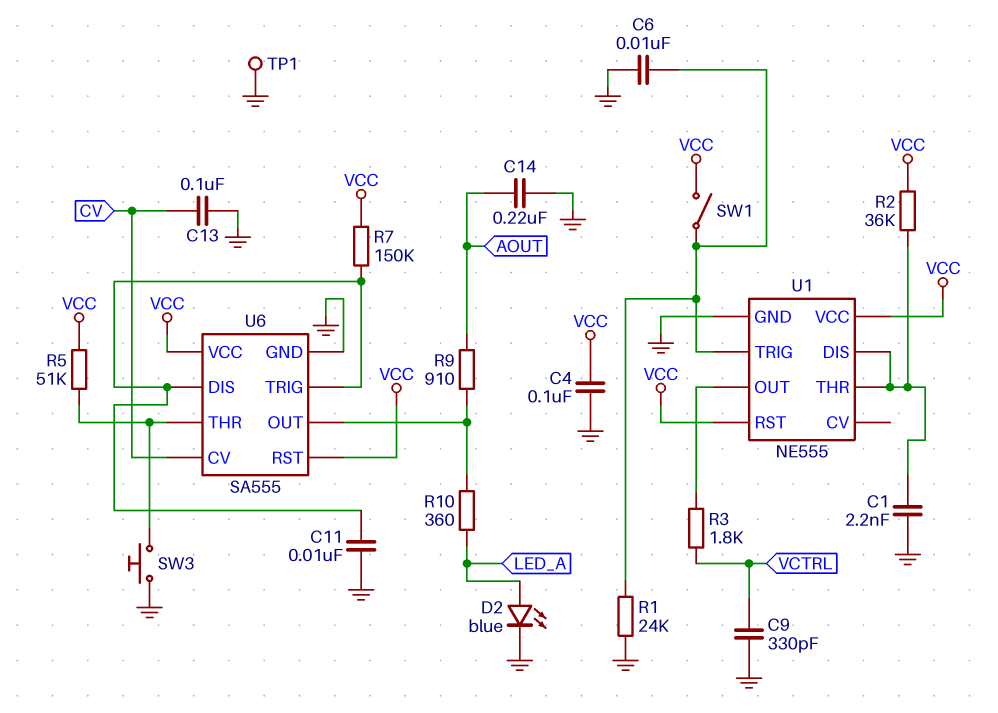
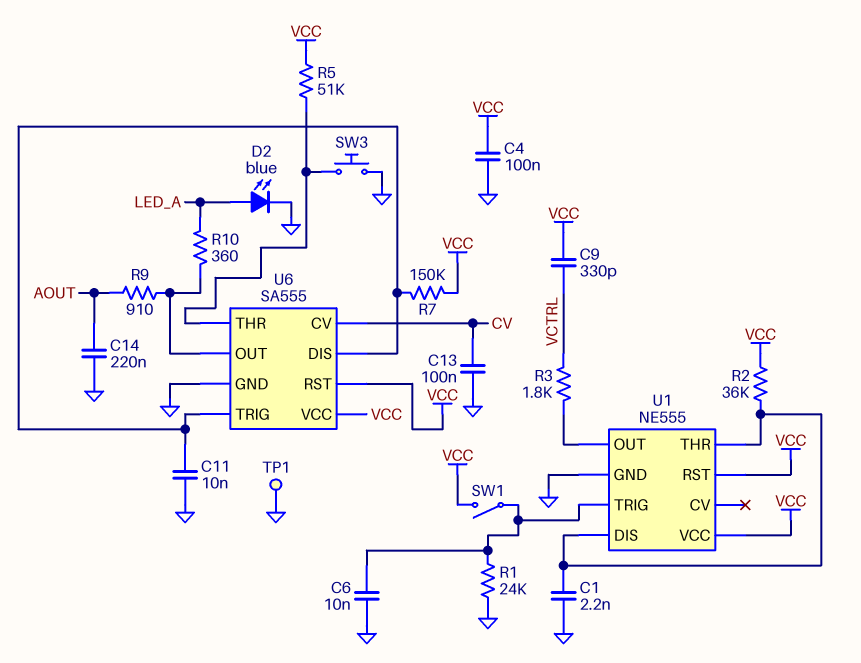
C9: 330pF (GND, VCTRL) -> 330pF (VCC, VCTRL)

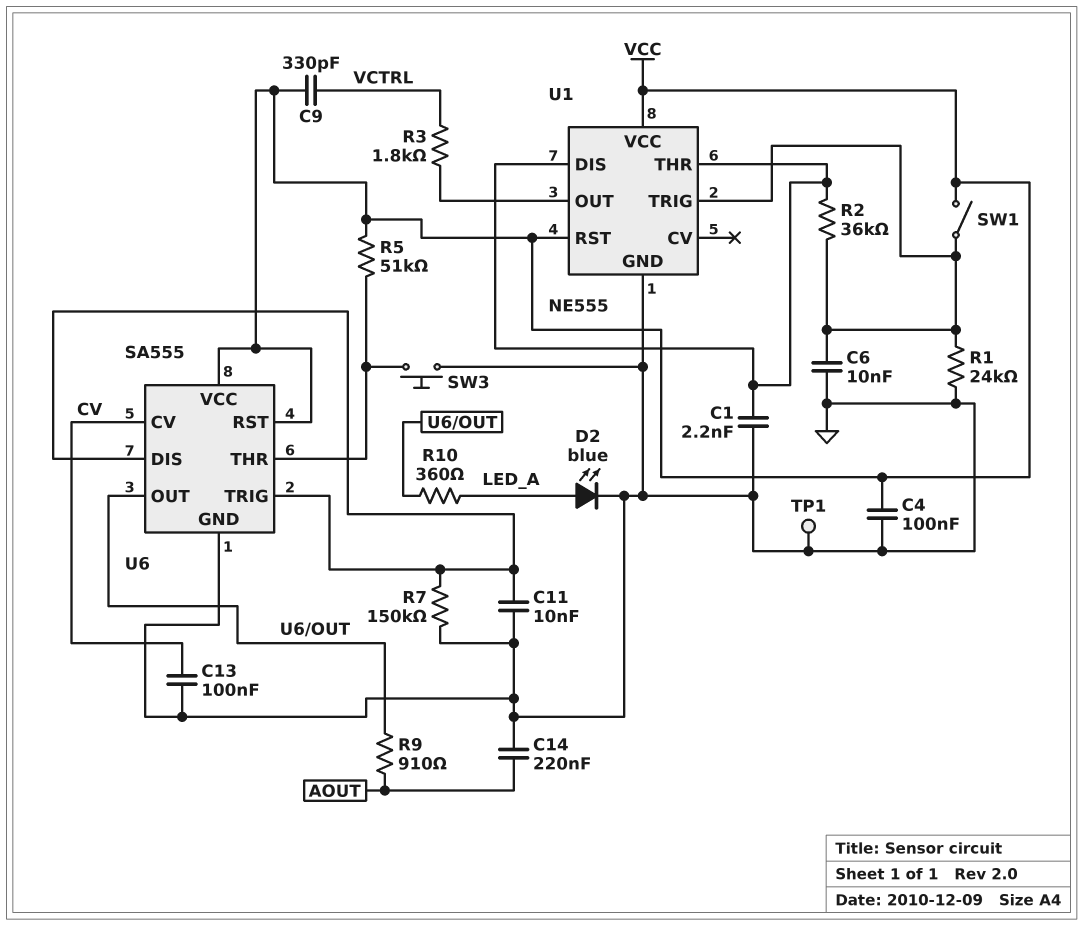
R2: 36k (U1/DIS, VCC) -> 36k (U1/DIS, U1/TRIG)
R7: 150k (U6/DIS, VCC) -> 150k (GND, U6/DIS)

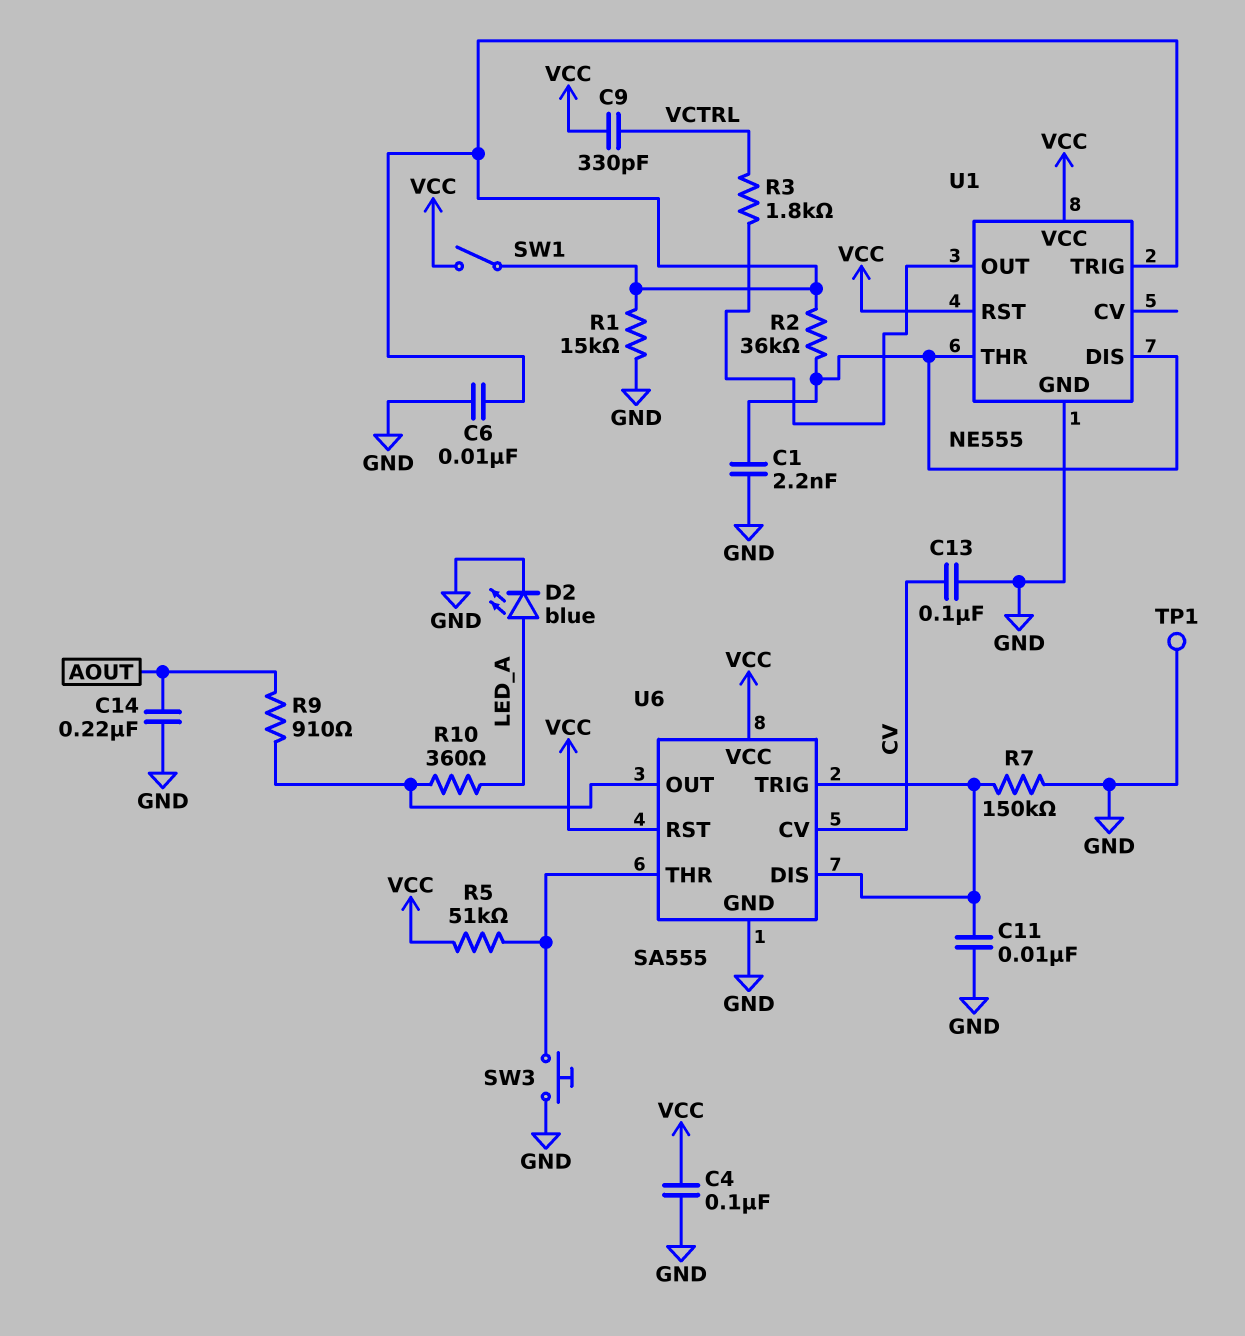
R1: 24k (GND, U1/TRIG) -> 15k (GND, U1/TRIG)

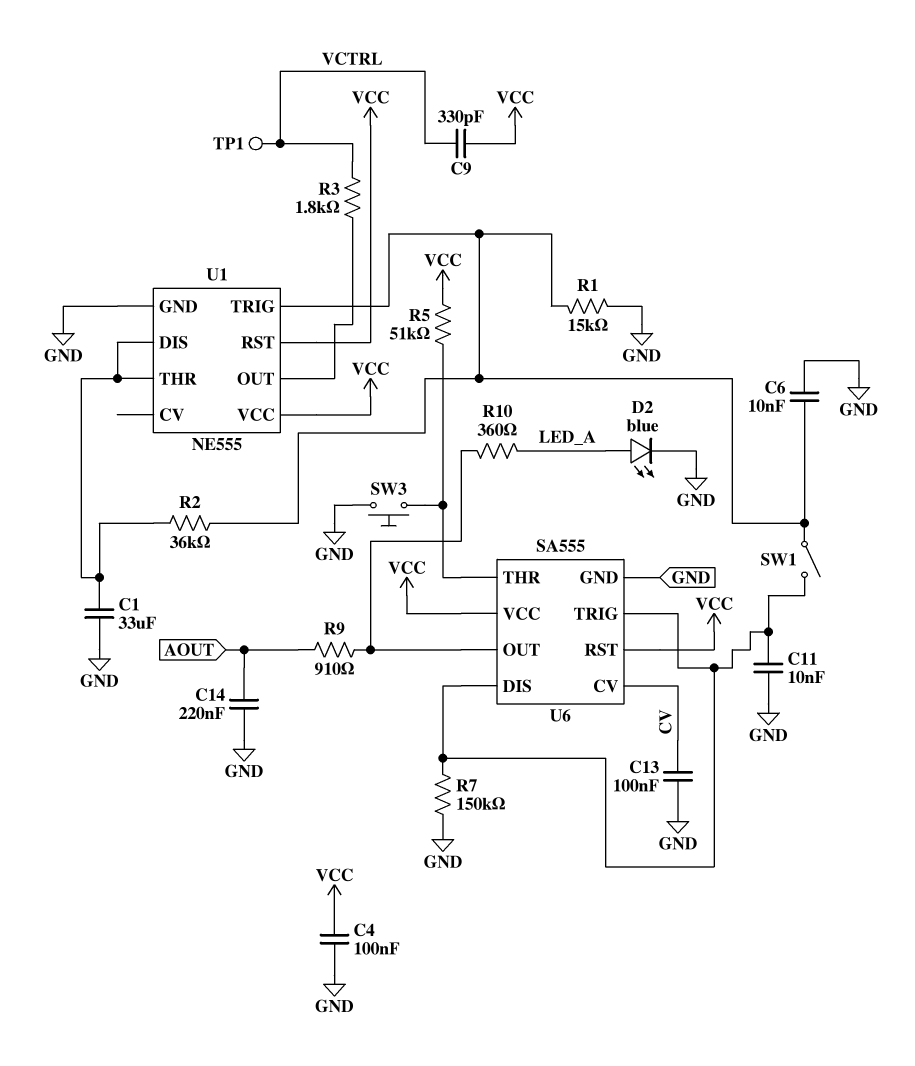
C1: 2.2nF (GND, U1/DIS) -> 33uF (GND, U1/DIS)
SW1: switch (U1/TRIG, VCC) -> switch (U1/TRIG, U6/DIS)
TP1: test point (GND) -> test point (VCTRL)

